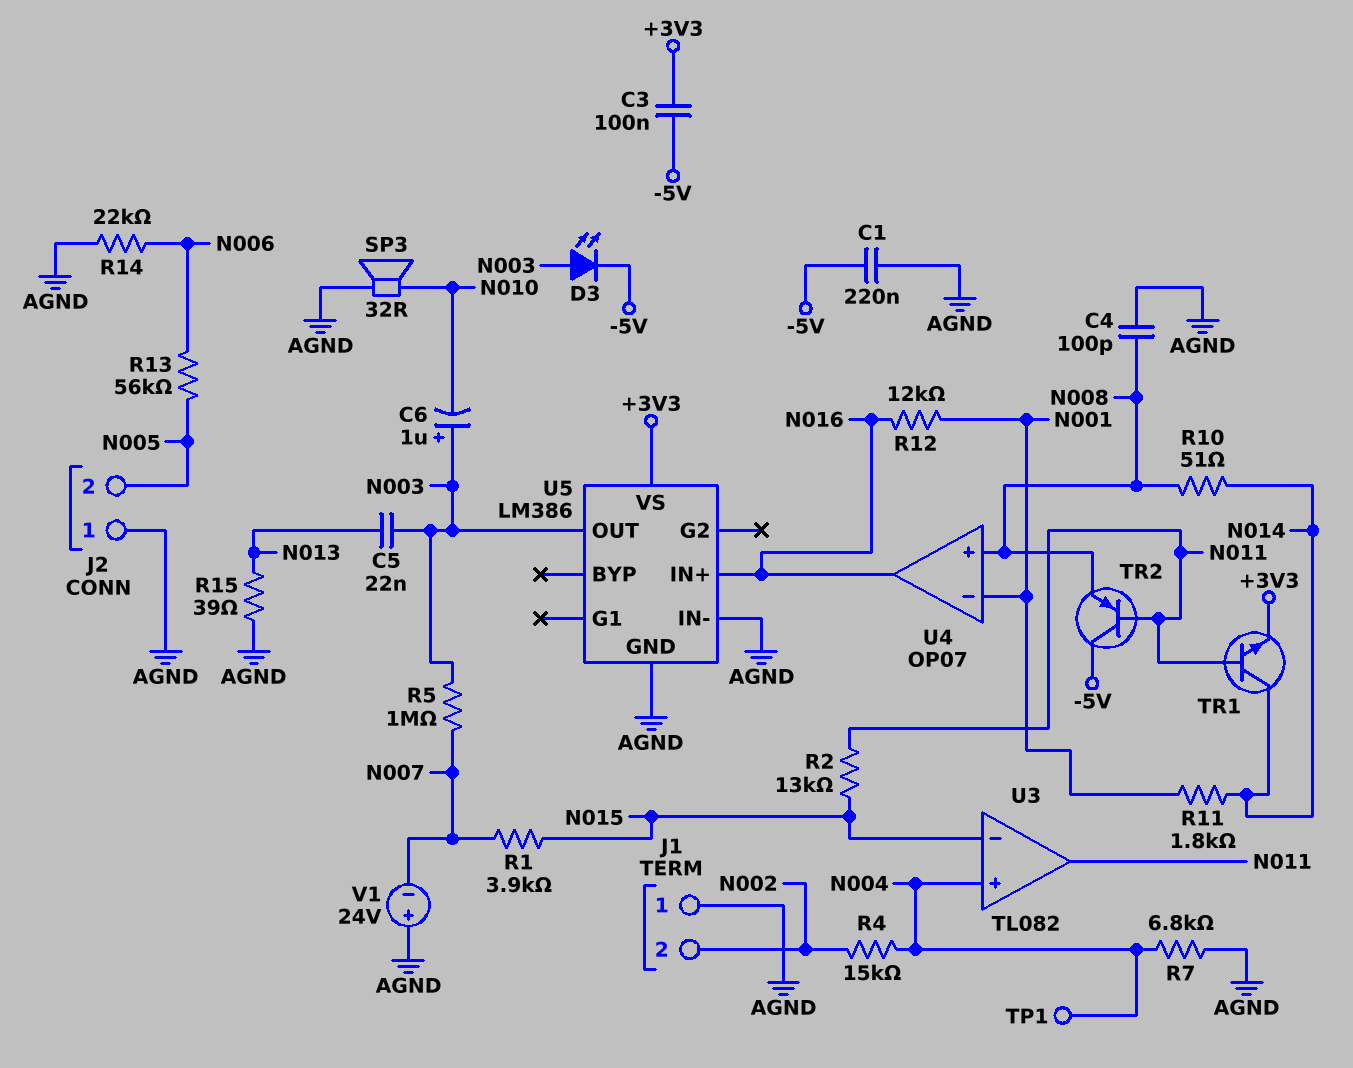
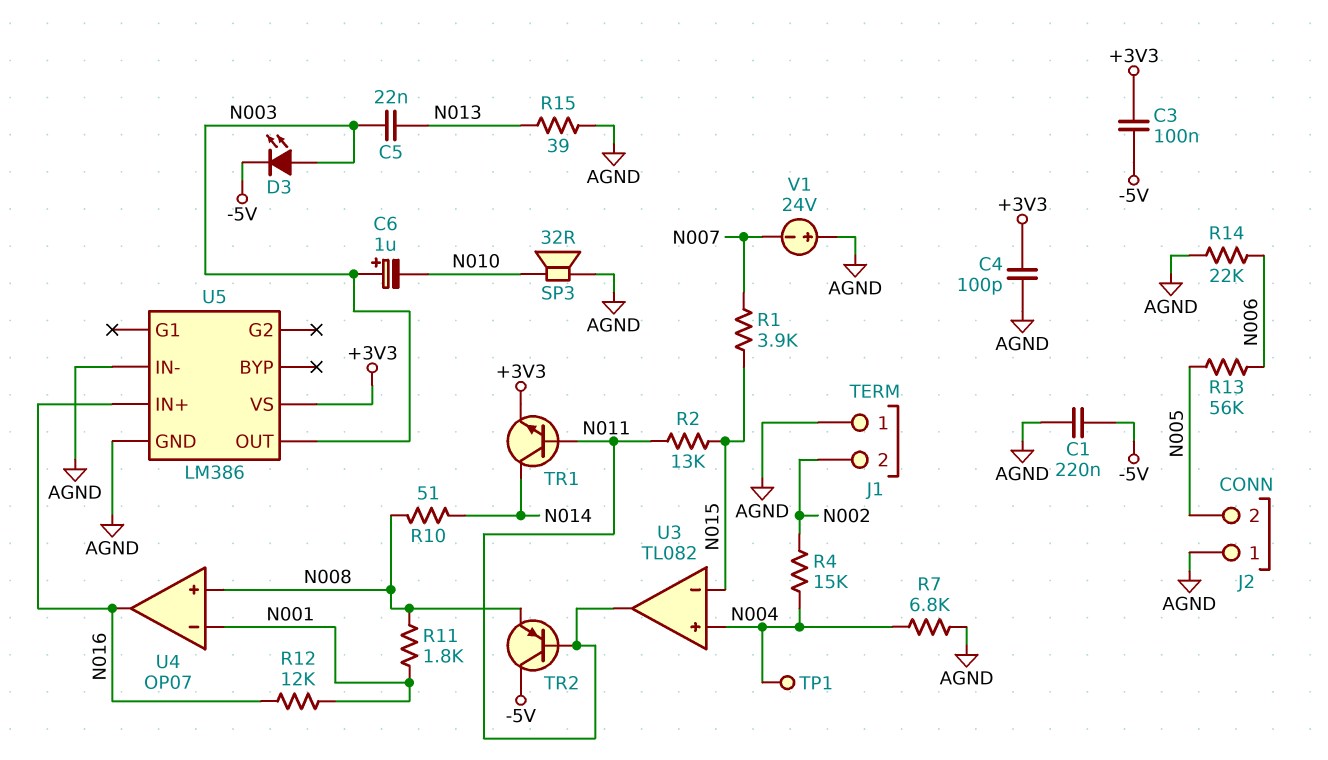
C4: 100pF (AGND, N008) -> 100pF (+3V3, AGND)
R5: 1M (N003, N007) -> none
R11: 1.8k (N001, N014) -> 1.8k (N001, N008)

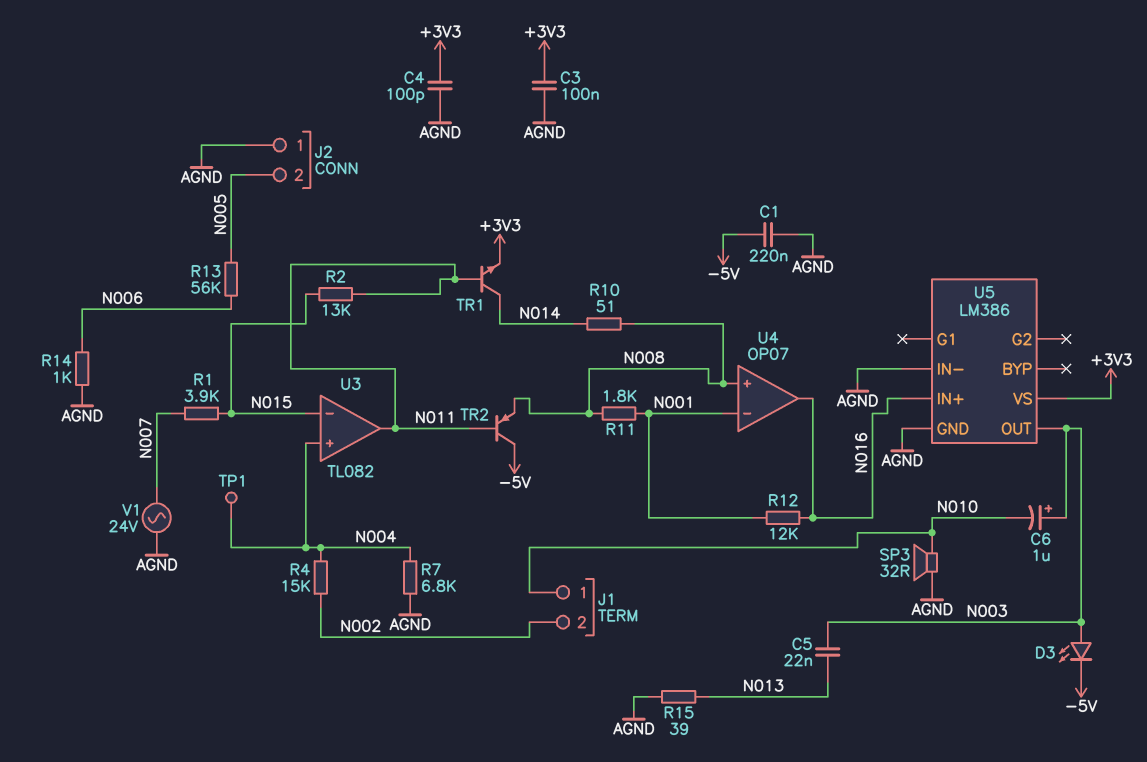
C3: 100nF (+3V3, -5V) -> 100nF (+3V3, AGND)
J1 pin 1: AGND -> N010
R14: 22k (AGND, N006) -> 1k (AGND, N006)
V1: 24V (plus AGND, minus N007) -> AC 24V (AGND, N007)

